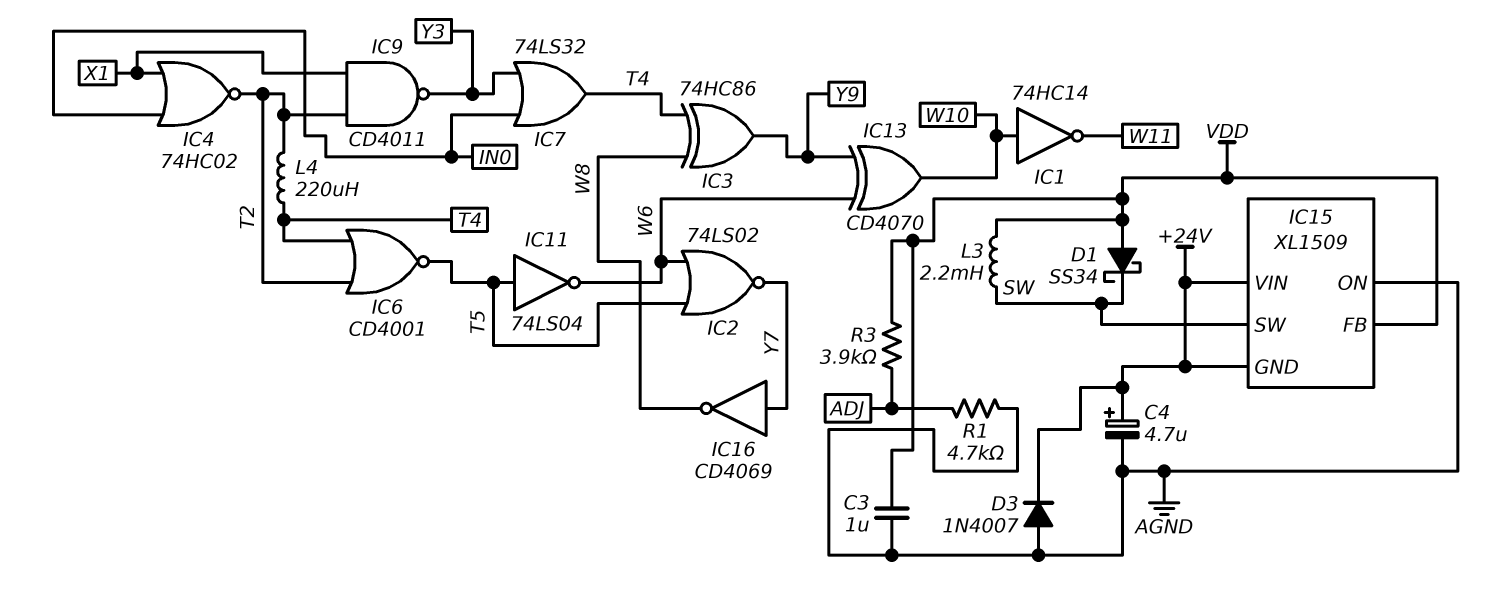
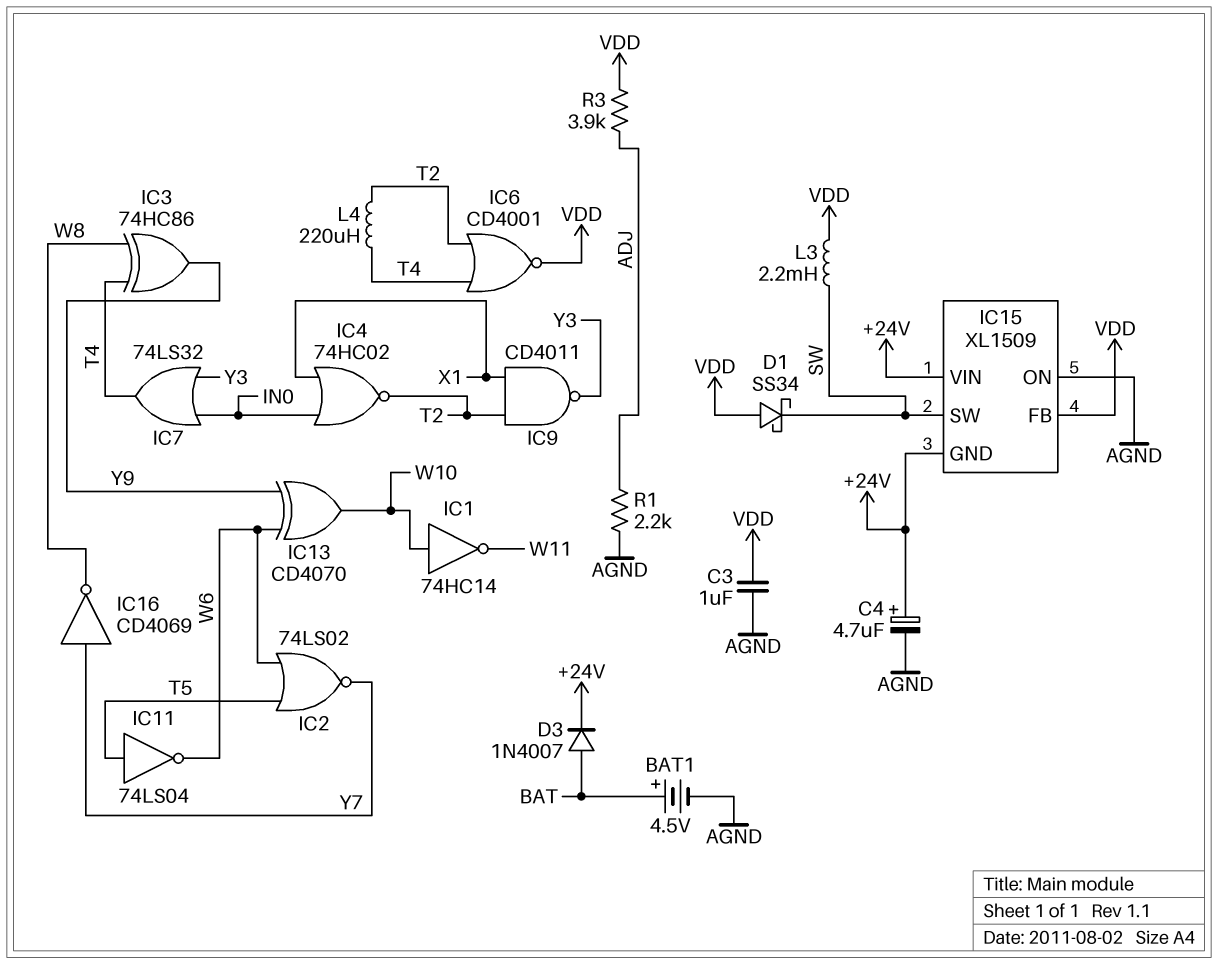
BAT1: none -> 4.5V (plus BAT, minus AGND)
D3: diode 1N4007 (A AGND, K +24V) -> diode 1N4007 (A BAT, K +24V)
IC6: NOR CD4001 (in T2, in T4, out T5) -> NOR CD4001 (in T2, in T4, out VDD)
R1: 4.7k (ADJ, AGND) -> 2.2k (ADJ, AGND)

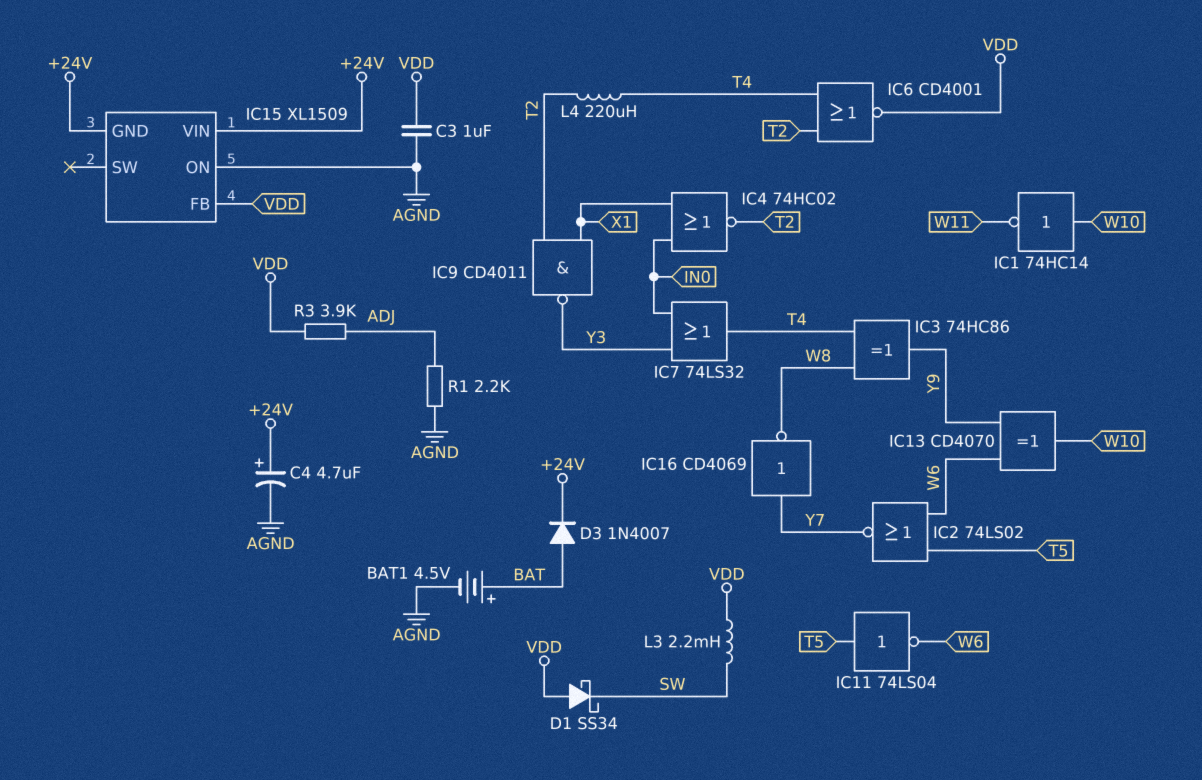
IC15 pin SW: SW -> none

